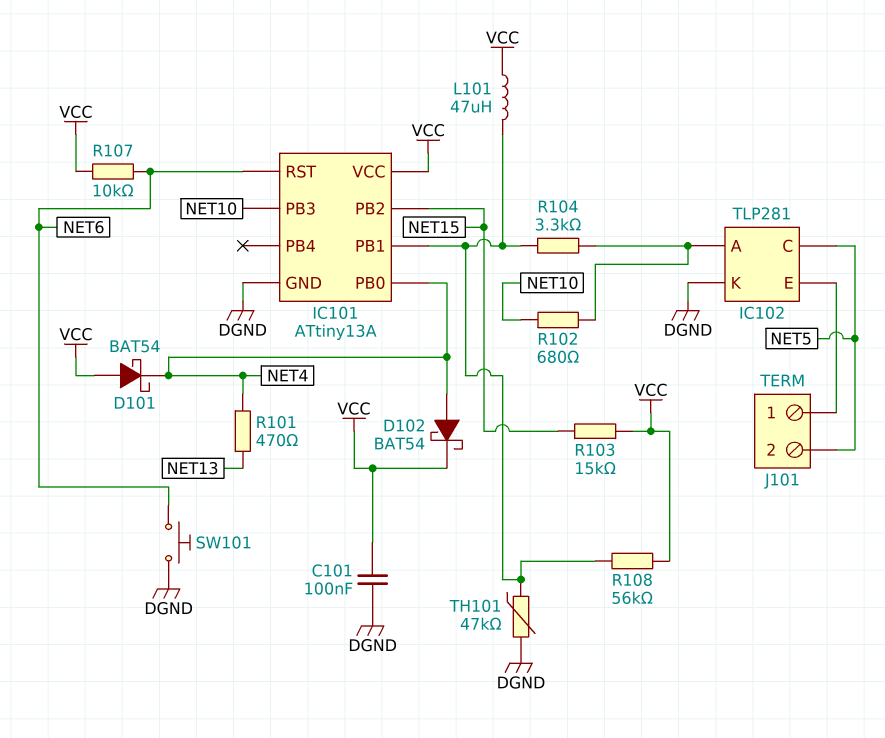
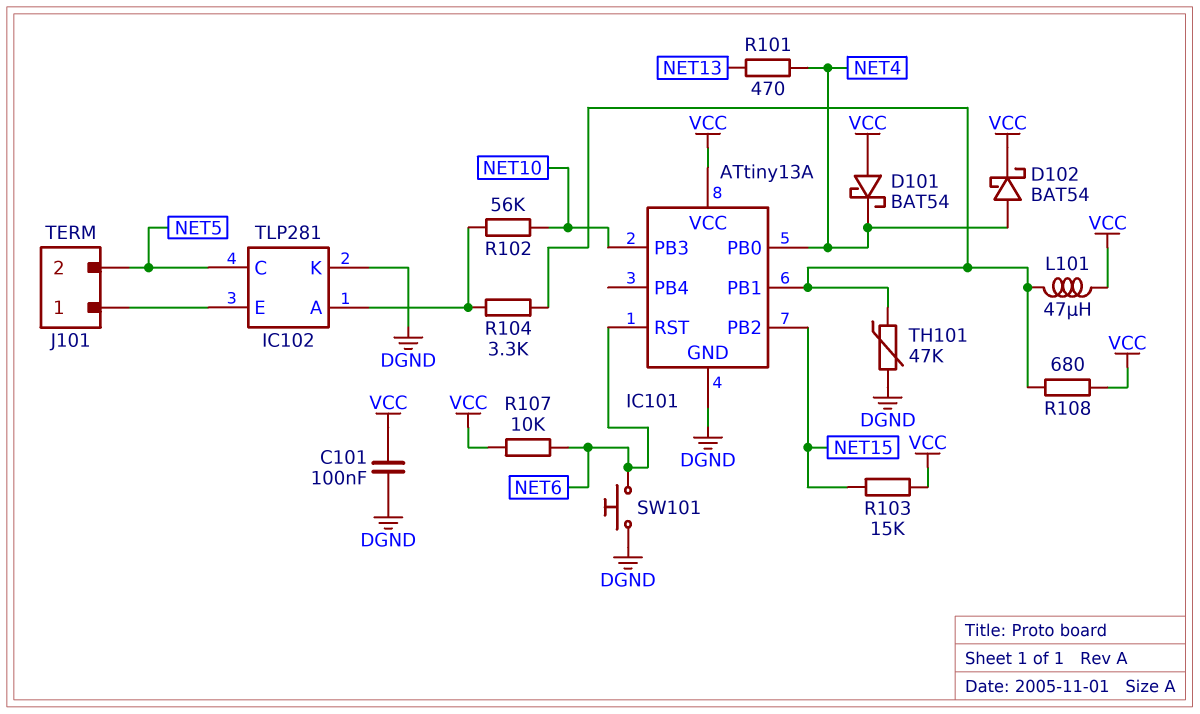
R102: 680 (IC102/A, NET10) -> 56k (IC102/A, NET10)
R108: 56k (IC101/PB1, VCC) -> 680 (IC101/PB1, VCC)

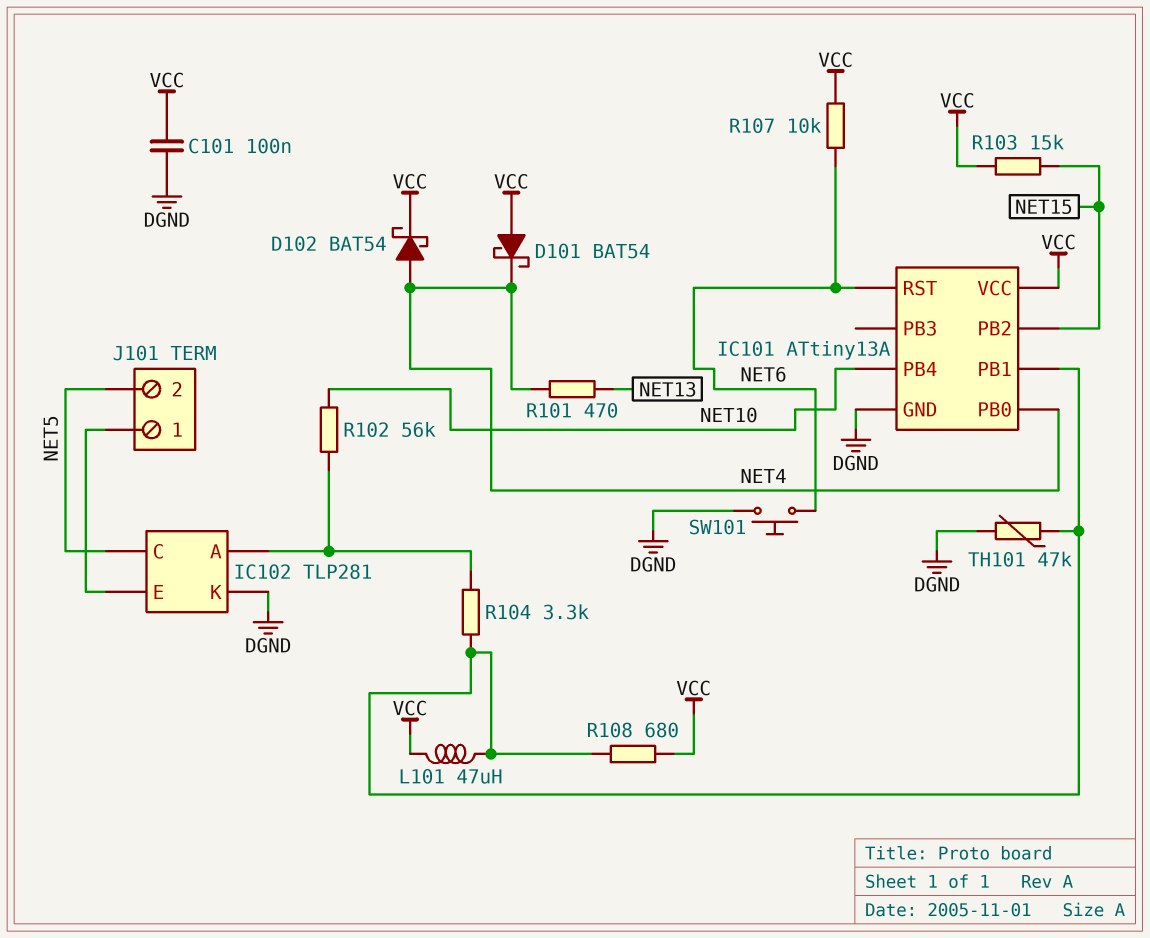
IC101 pin PB3: NET10 -> none
IC101 pin PB4: none -> NET10

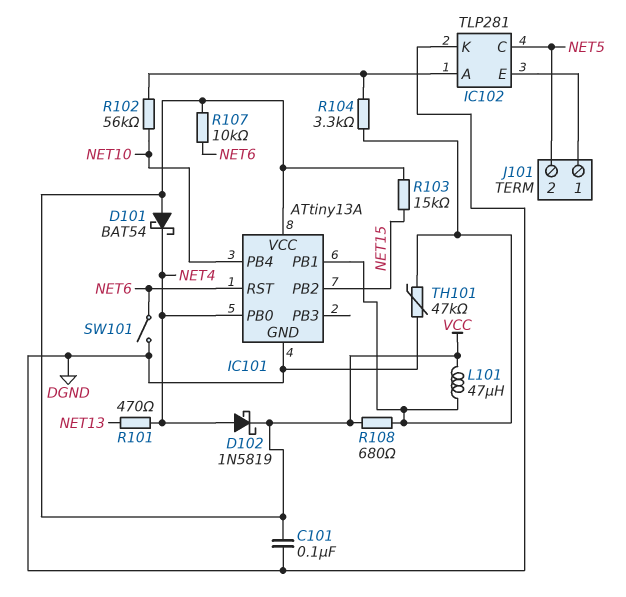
D102: schottky BAT54 (A NET4, K VCC) -> schottky 1N5819 (A NET4, K VCC)
SW101: button (DGND, NET6) -> switch (DGND, NET6)

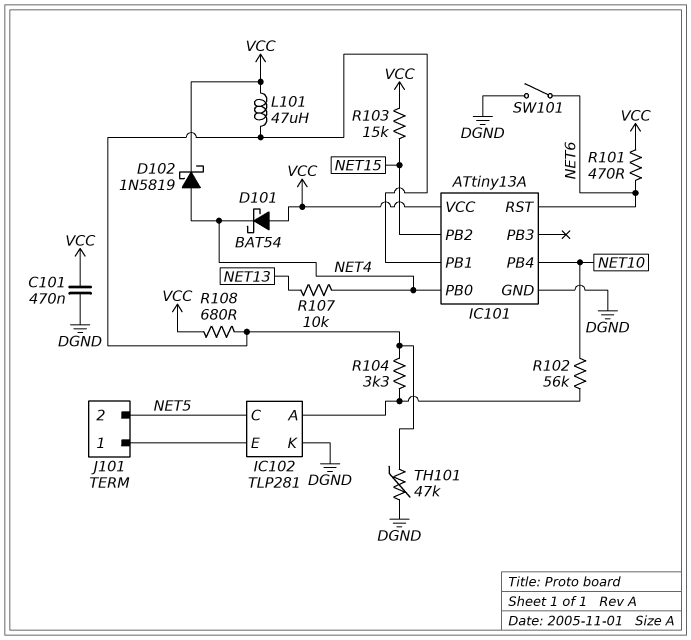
C101: 100nF (DGND, VCC) -> 470nF (DGND, VCC)
R101: 470 (NET4, NET13) -> 470 (NET6, VCC)
R107: 10k (NET6, VCC) -> 10k (NET4, NET13)

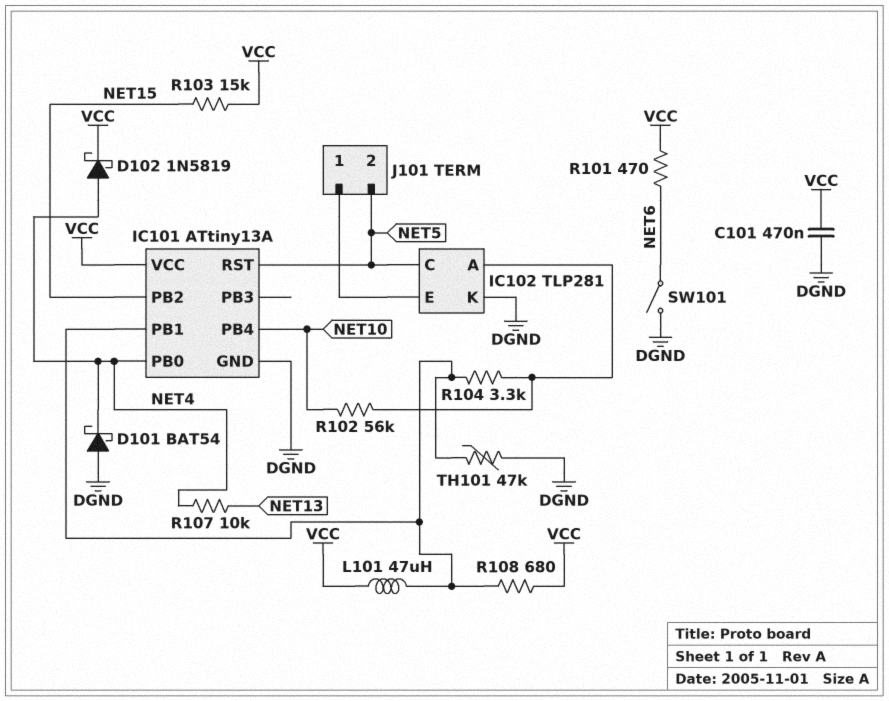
D101: schottky BAT54 (A VCC, K NET4) -> schottky BAT54 (A DGND, K NET4)
IC101 pin RST: NET6 -> NET5

